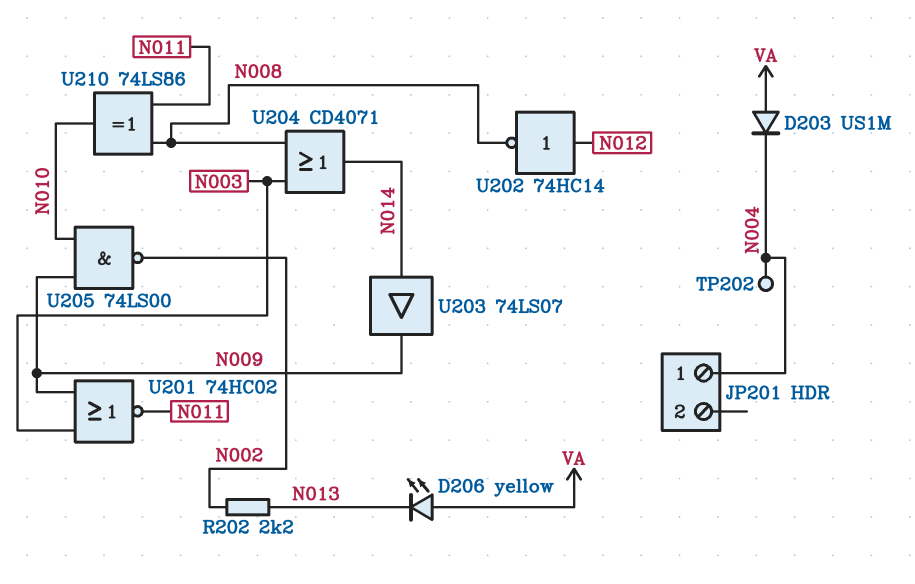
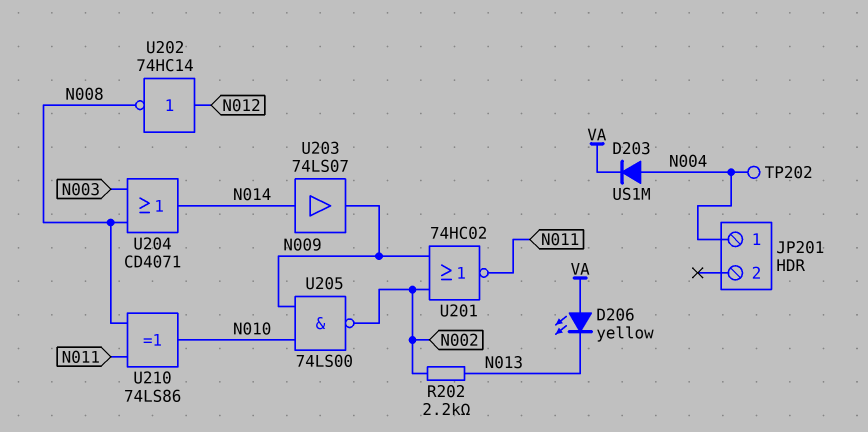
D203: diode US1M (A VA, K N004) -> diode US1M (A N004, K VA)
U201: NOR 74HC02 (in N003, in N009, out N011) -> NOR 74HC02 (in N002, in N009, out N011)

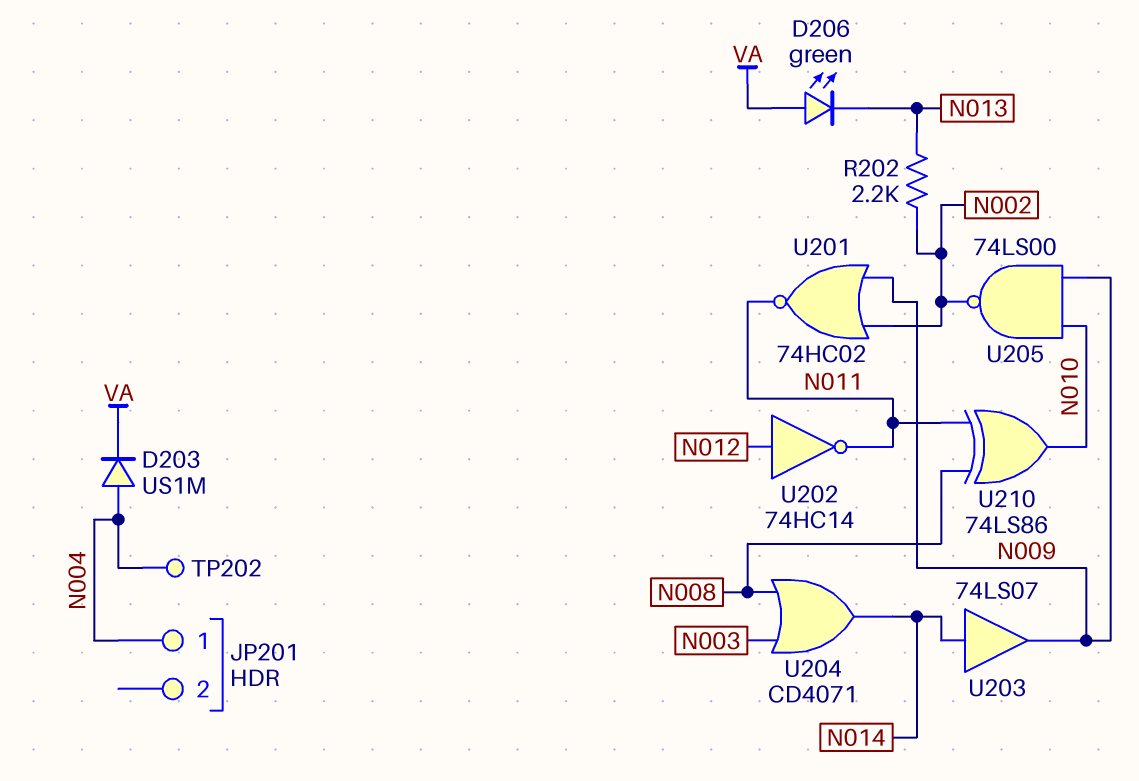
D206: LED yellow (A VA, K N013) -> LED green (A VA, K N013)
U202: NOT 74HC14 (in N012, out N008) -> NOT 74HC14 (in N012, out N011)

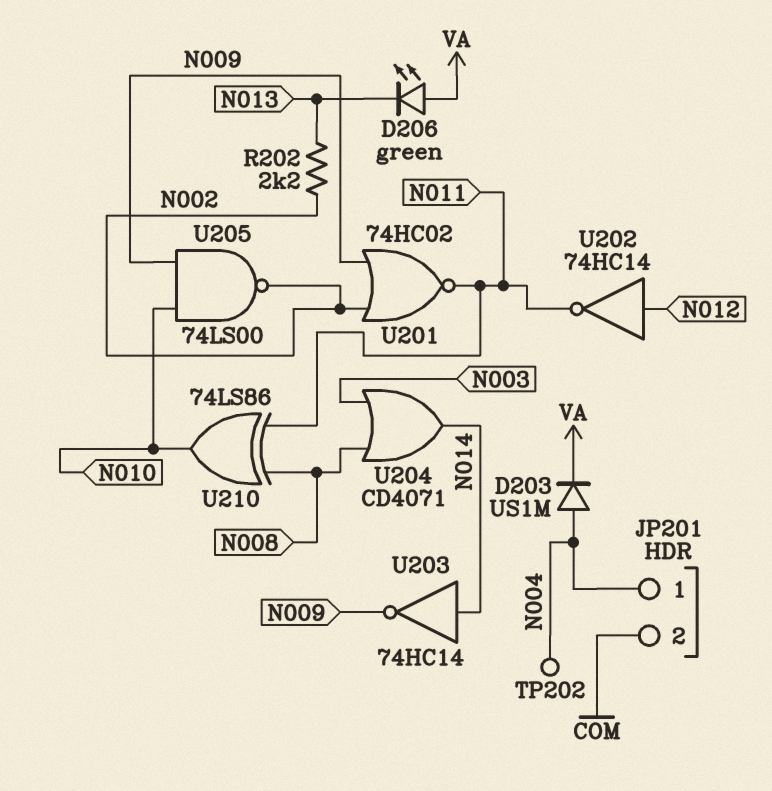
JP201 pin 2: none -> COM
U203: buffer 74LS07 (in N014, out N009) -> NOT 74HC14 (in N014, out N009)

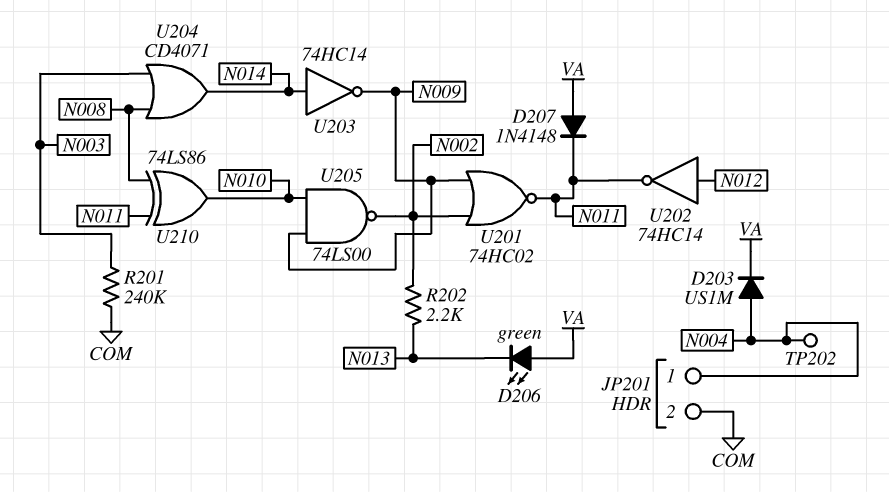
D207: none -> diode 1N4148 (A VA, K N011)
R201: none -> 240k (COM, N003)

